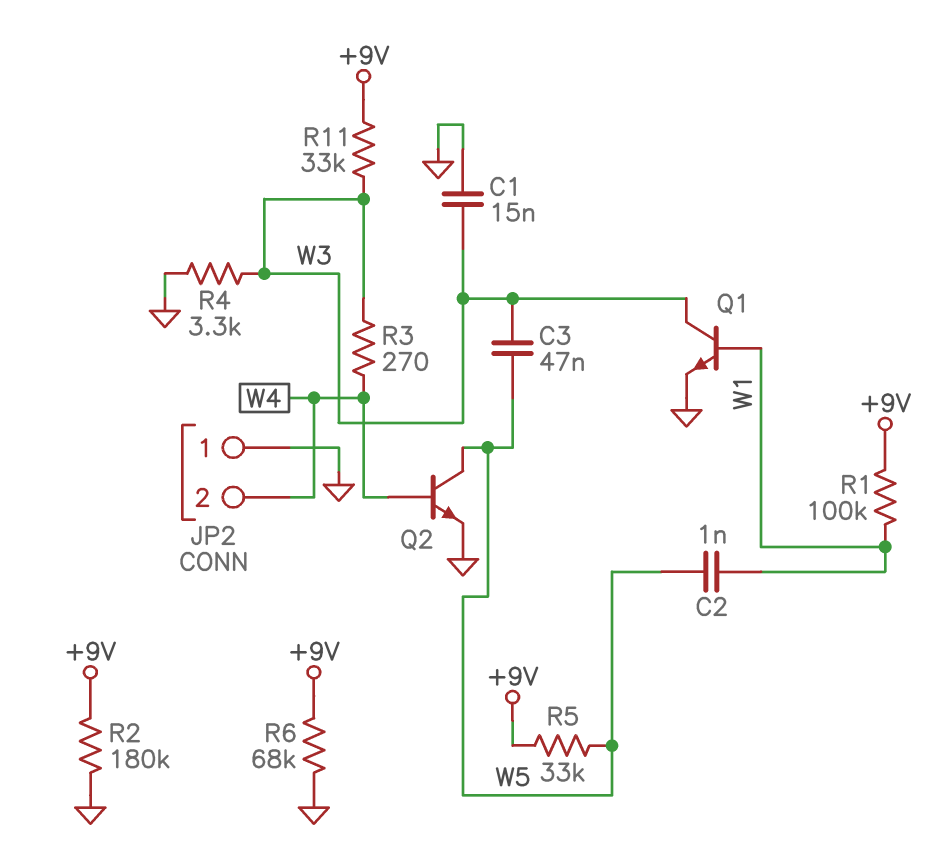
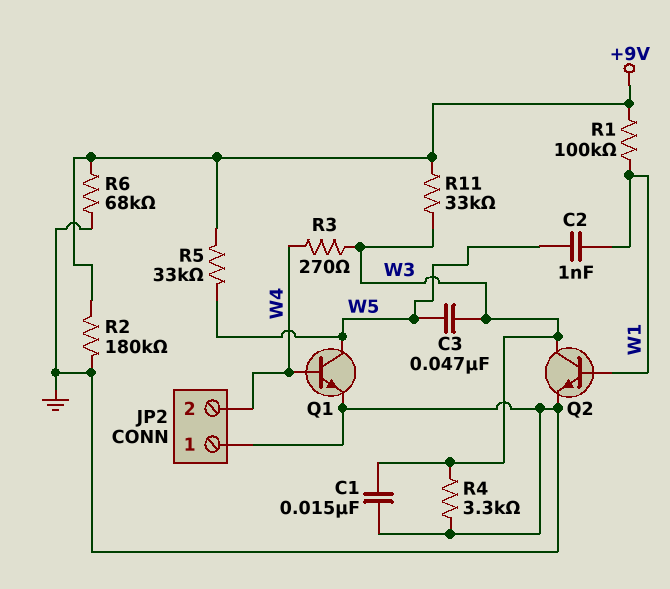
Q1: NPN (B W1, C W3, E GND) -> NPN (B W4, C W5, E GND)
Q2: NPN (B W4, C W5, E GND) -> NPN (B W1, C W3, E GND)

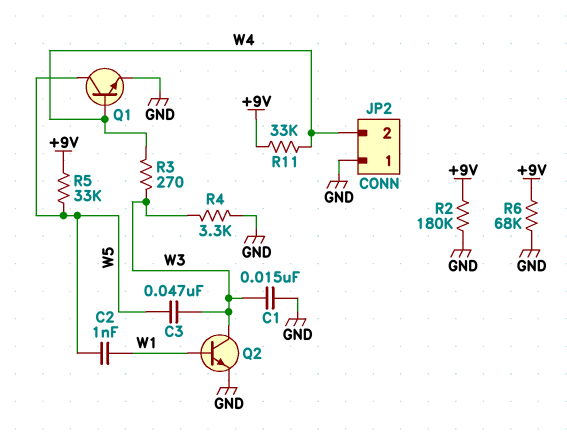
R1: 100k (+9V, W1) -> none
R11: 33k (+9V, W3) -> 33k (+9V, W4)

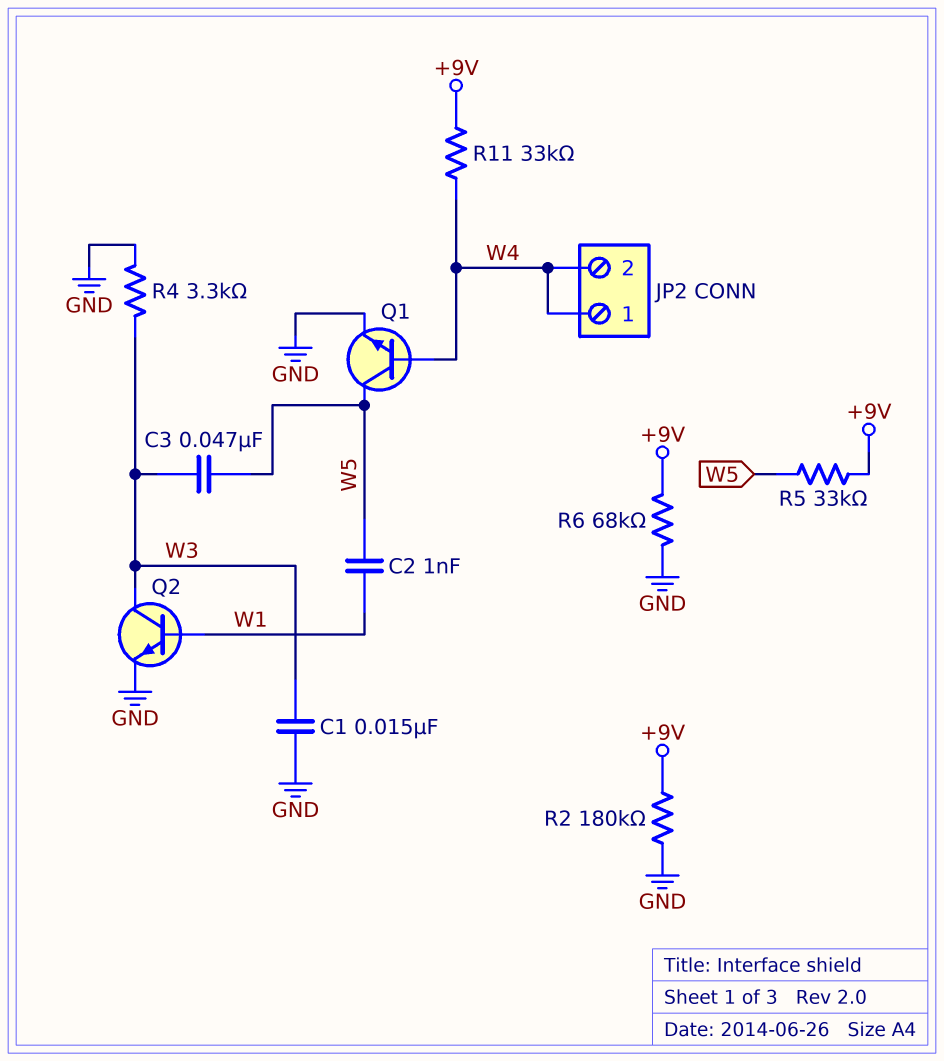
JP2 pin 1: GND -> W4
R3: 270 (W3, W4) -> none

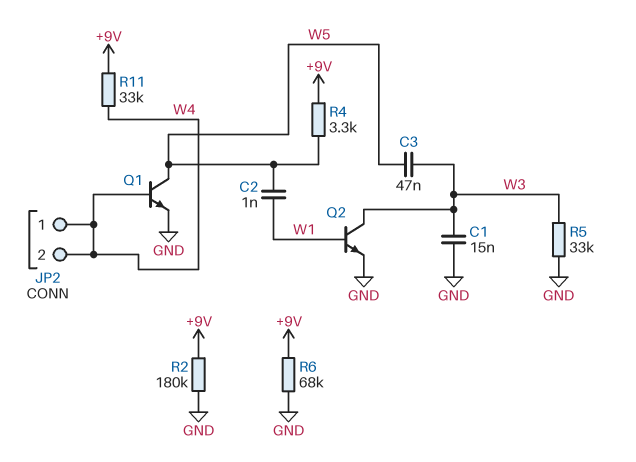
R4: 3.3k (GND, W3) -> 3.3k (+9V, W5)
R5: 33k (+9V, W5) -> 33k (GND, W3)

